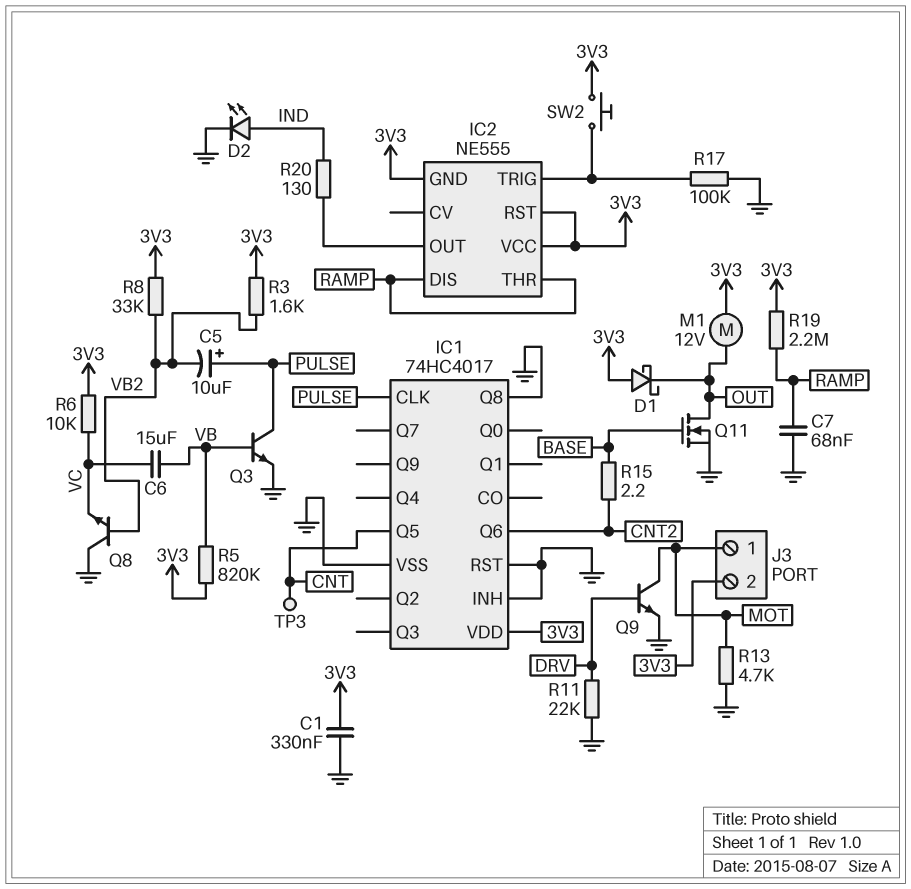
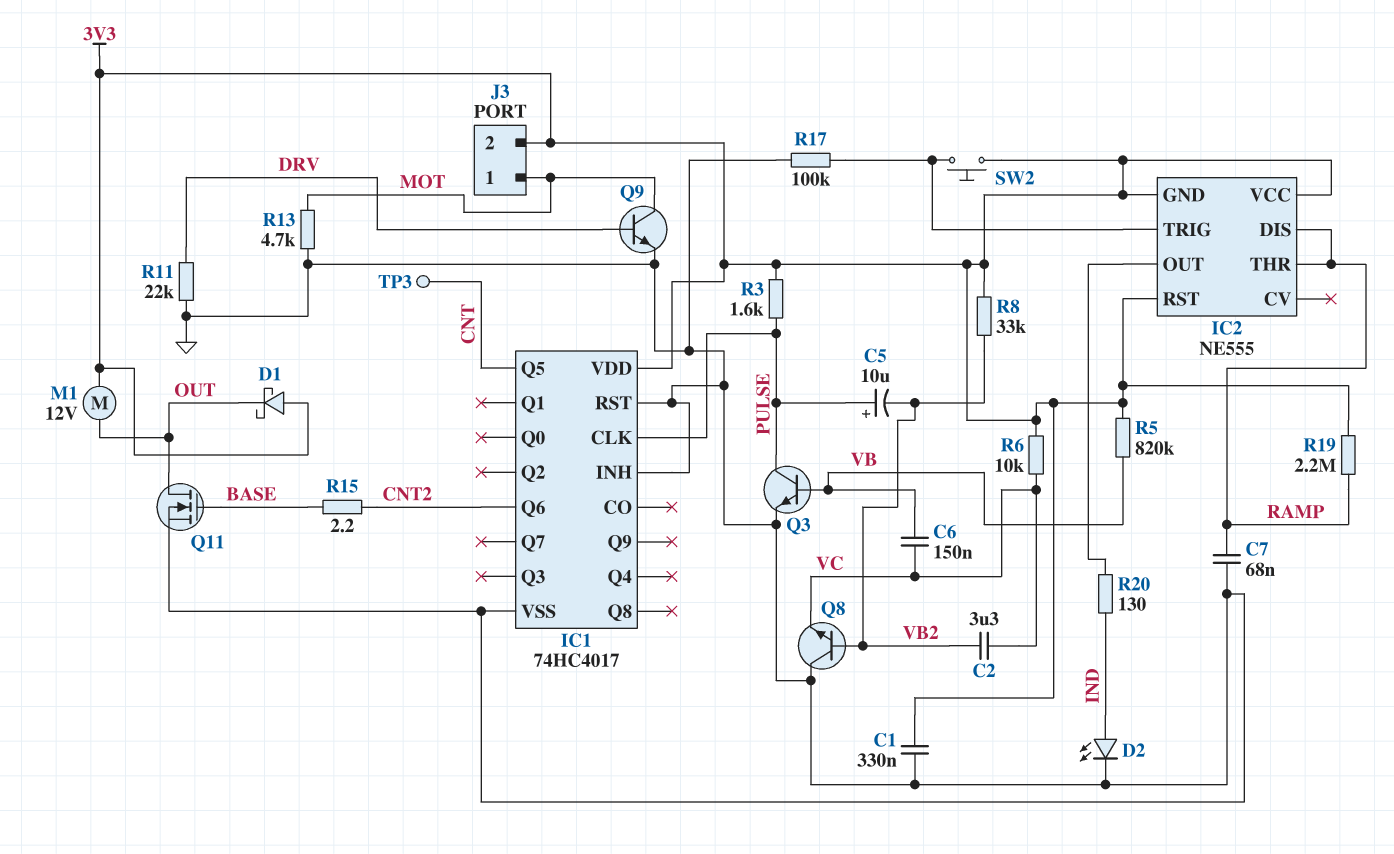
C2: none -> 3.3uF (VB2, VC)
C6: 15uF (VB, VC) -> 150nF (VB, VC)
IC1 pin Q8: GND -> none
R3: 1.6k (3V3, VB2) -> 1.6k (3V3, PULSE)

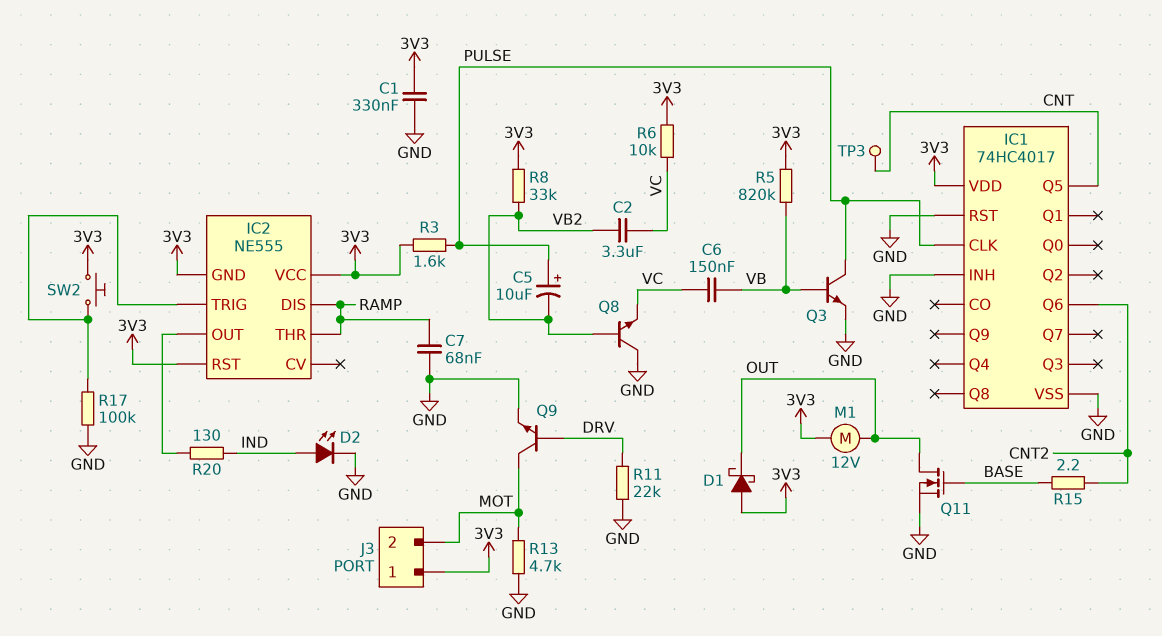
J3 pin 1: MOT -> 3V3
J3 pin 2: 3V3 -> MOT
R19: 2.2M (3V3, RAMP) -> none

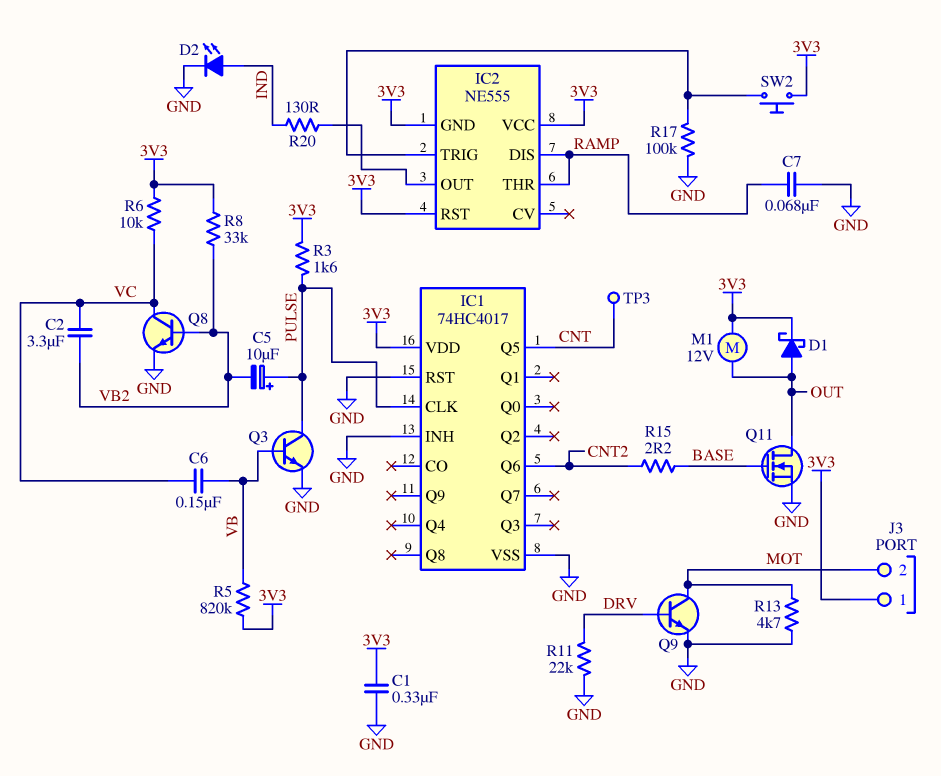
D1: schottky (A 3V3, K OUT) -> schottky (A OUT, K 3V3)
Q8: NPN (B VB2, C GND, E VC) -> NPN (B VB2, C VC, E GND)

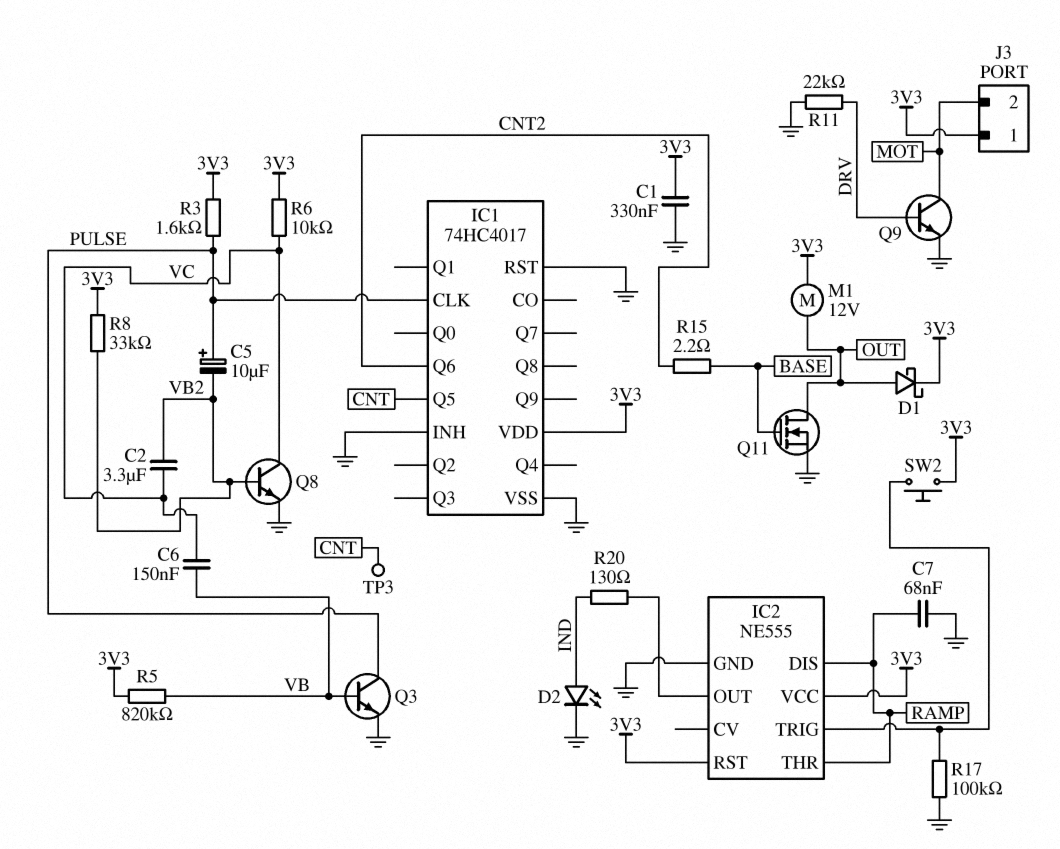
IC2 pin GND: 3V3 -> GND
R13: 4.7k (GND, MOT) -> none

